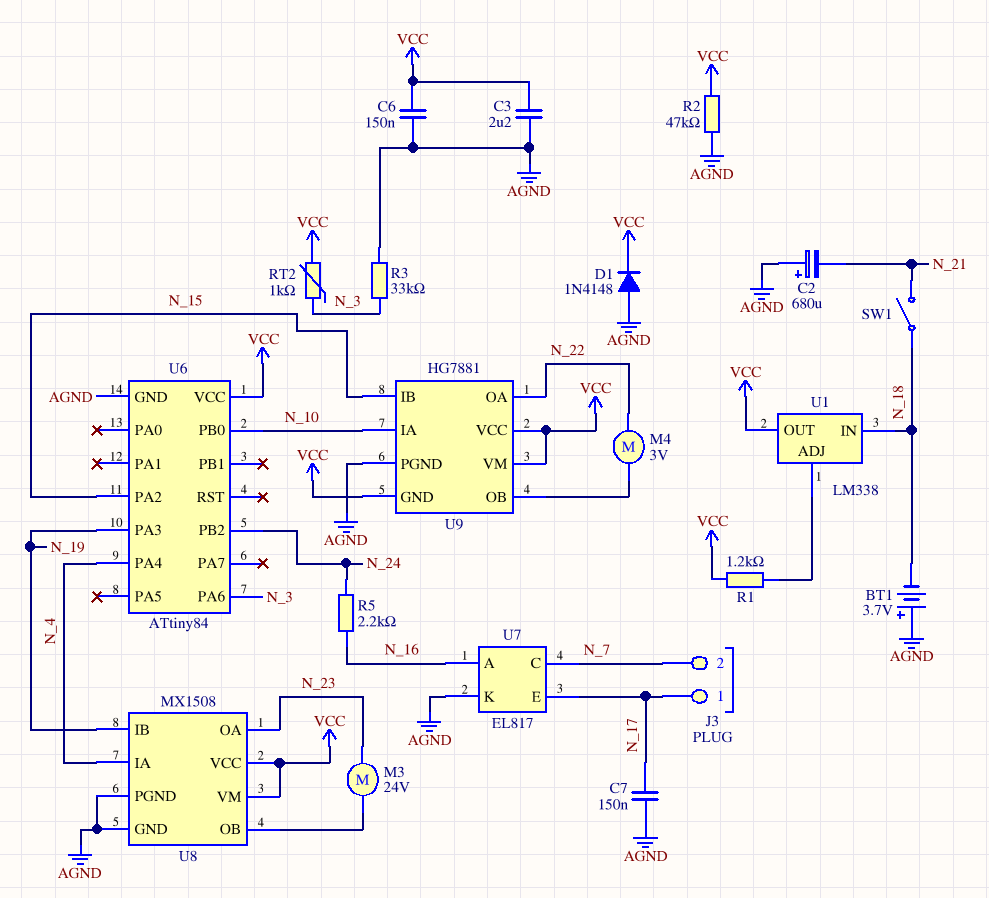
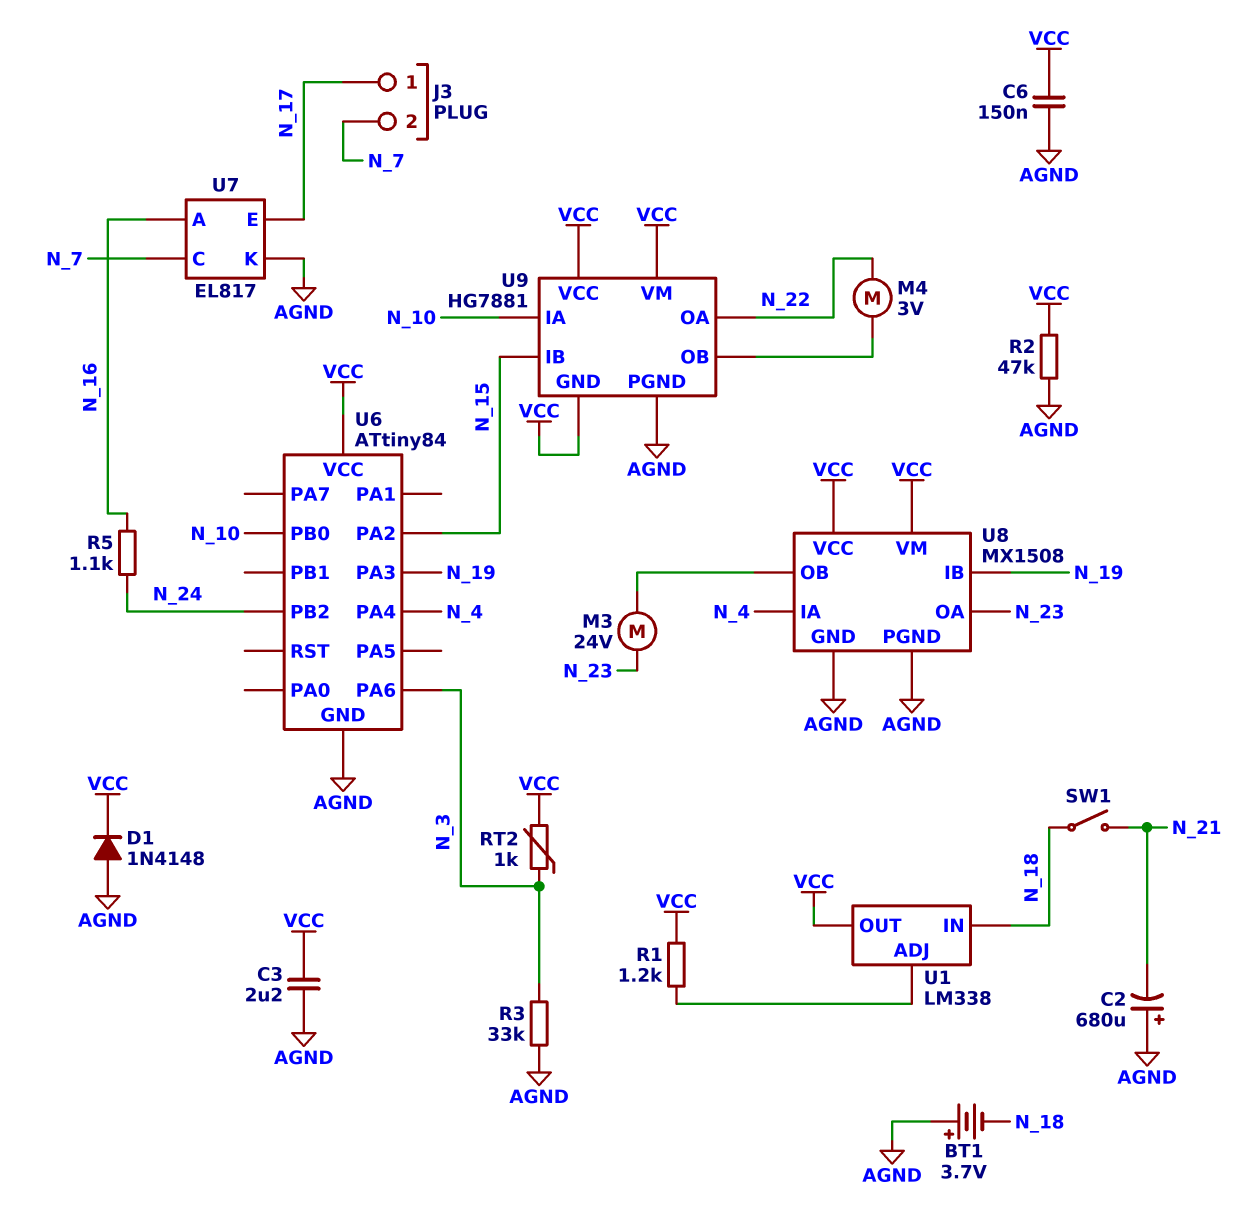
C7: 150nF (AGND, N_17) -> none
R5: 2.2k (N_16, N_24) -> 1.1k (N_16, N_24)

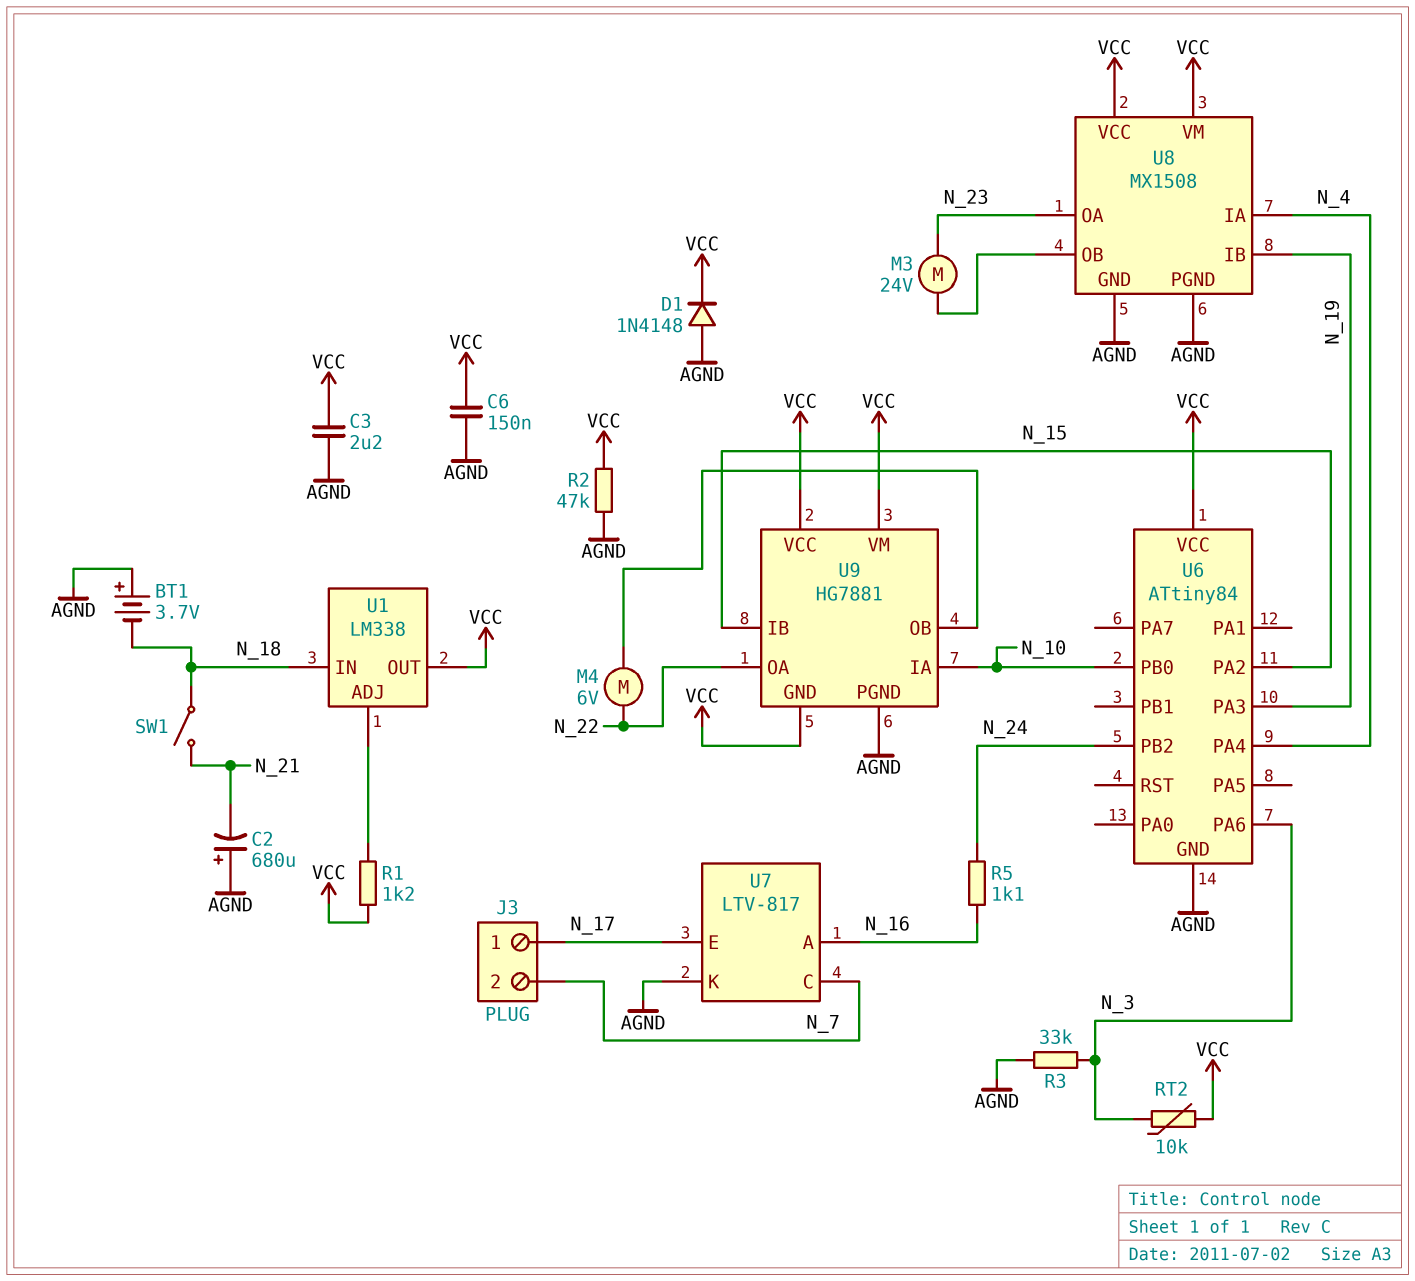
M4: motor 3V (N_22, U9/OB) -> motor 6V (N_22, U9/OB)
RT2: 1k (N_3, VCC) -> 10k (N_3, VCC)
U7: EL817 -> LTV-817

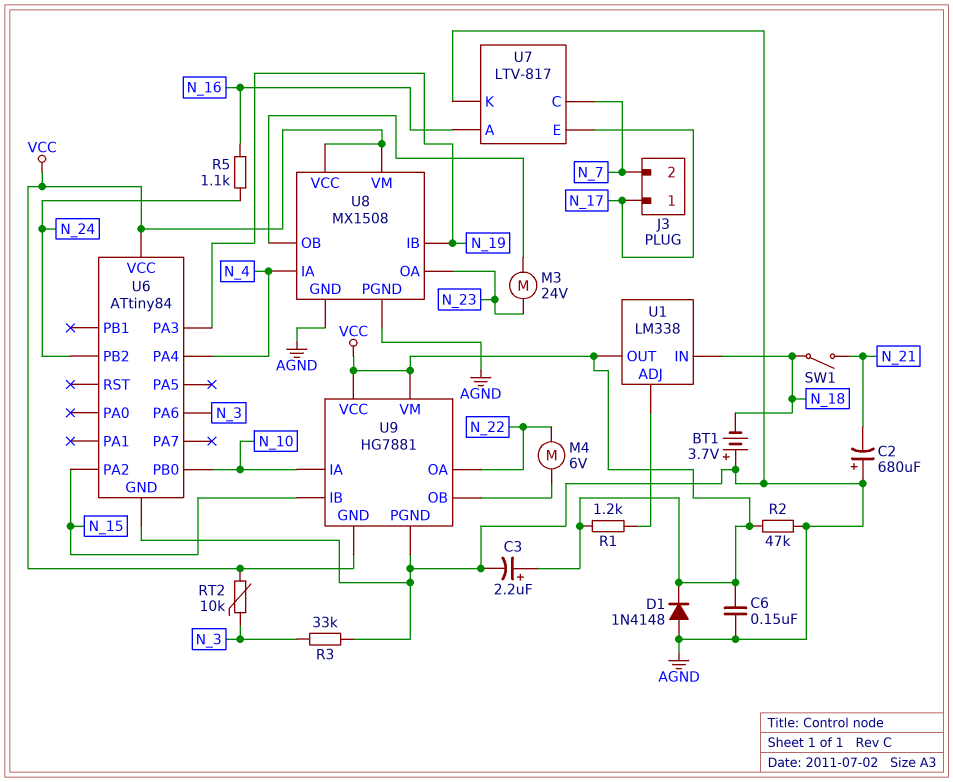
C3: 2.2uF (AGND, VCC) -> 2.2uF (plus VCC, minus AGND)

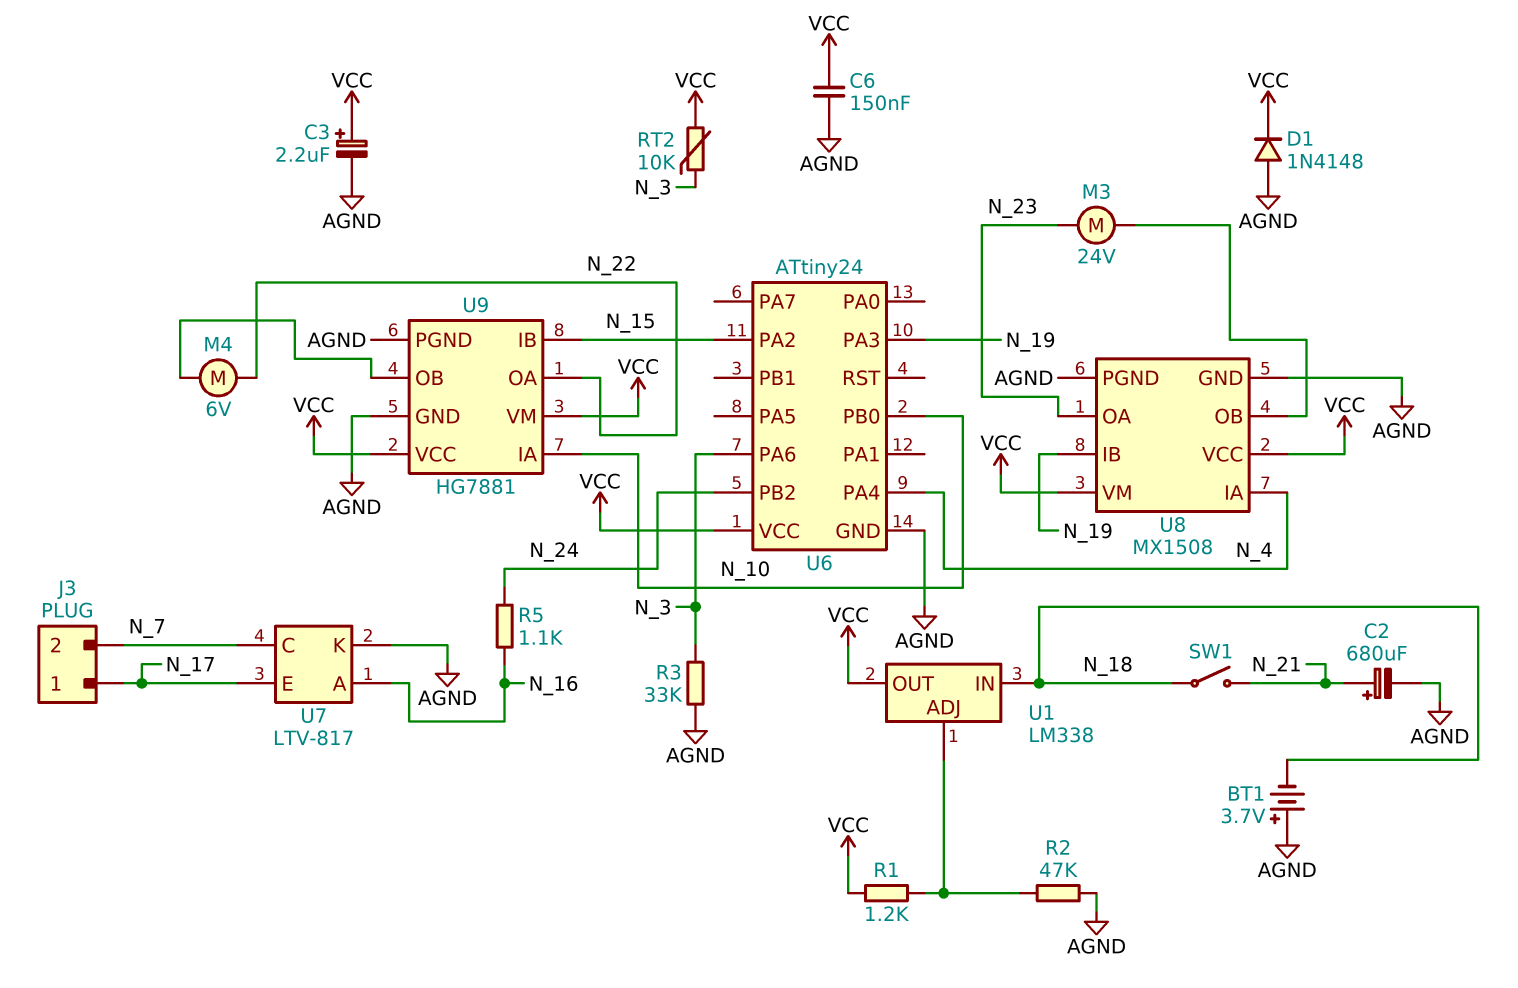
C2: 680uF (plus AGND, minus N_21) -> 680uF (plus N_21, minus AGND)
R2: 47k (AGND, VCC) -> 47k (AGND, U1/ADJ)
U6: ATtiny84 -> ATtiny24
U9 pin GND: VCC -> AGND

